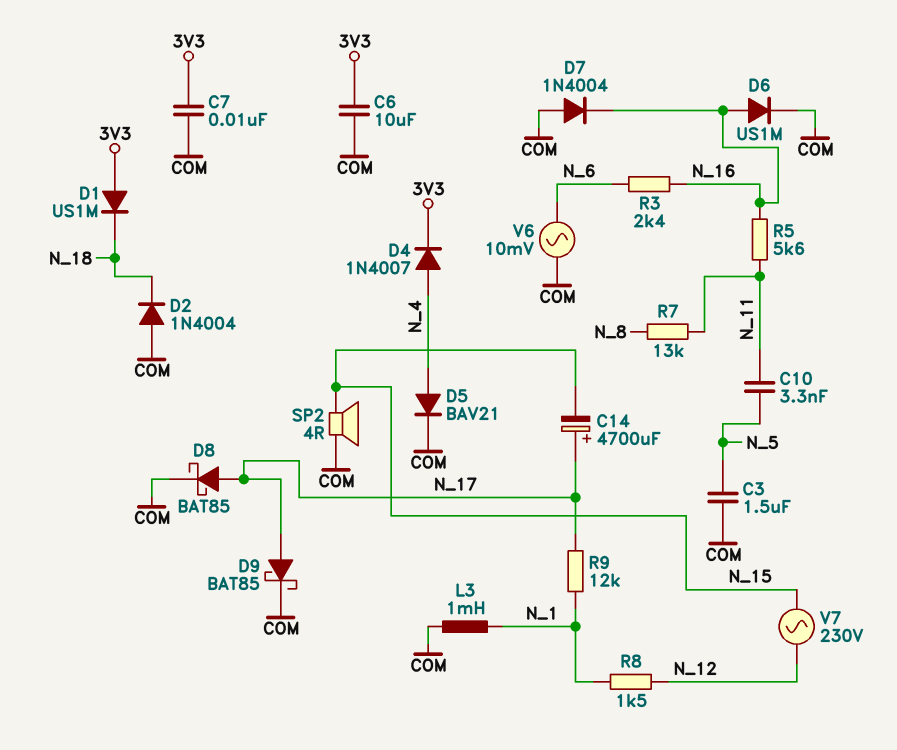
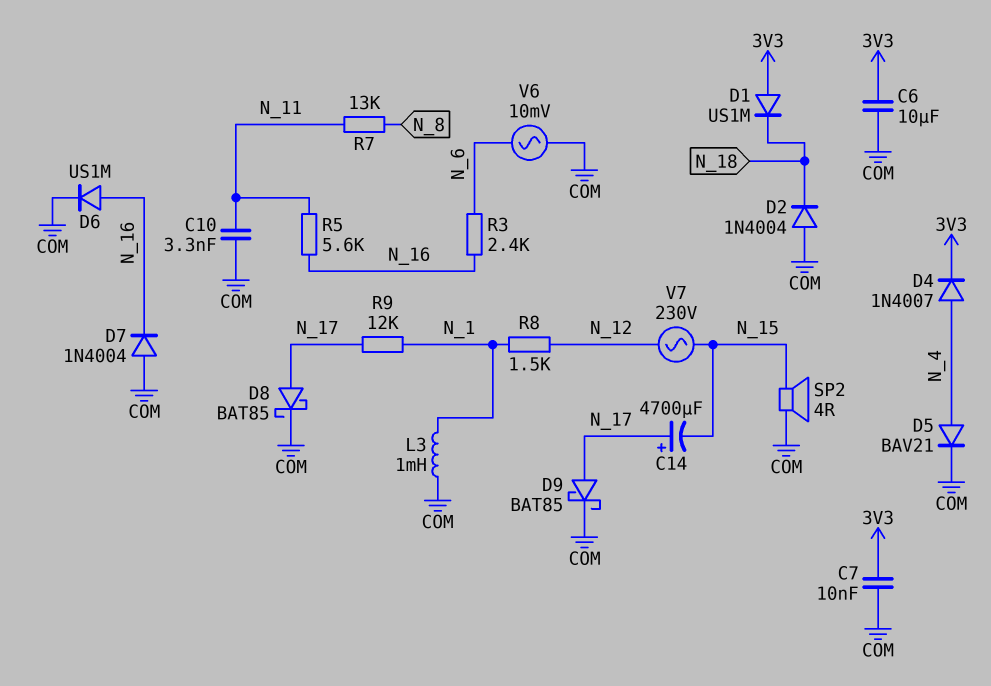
C3: 1.5uF (COM, N_5) -> none
C10: 3.3nF (N_5, N_11) -> 3.3nF (COM, N_11)

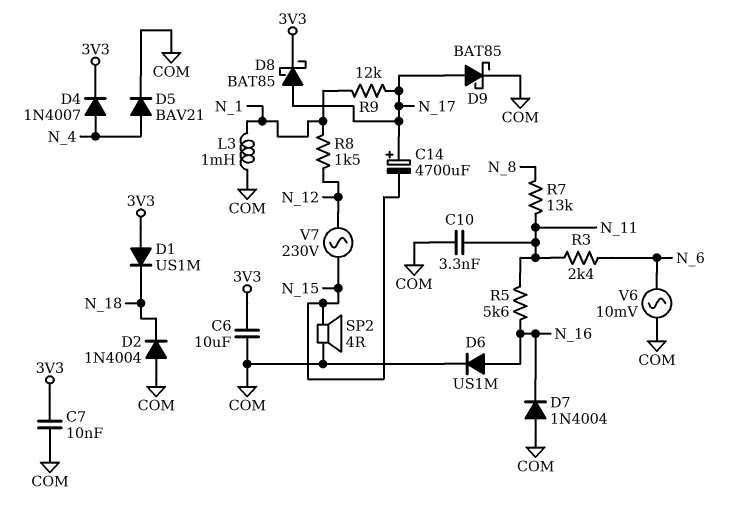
D8: schottky BAT85 (A N_17, K COM) -> schottky BAT85 (A N_17, K 3V3)
R3: 2.4k (N_6, N_16) -> 2.4k (N_6, N_11)

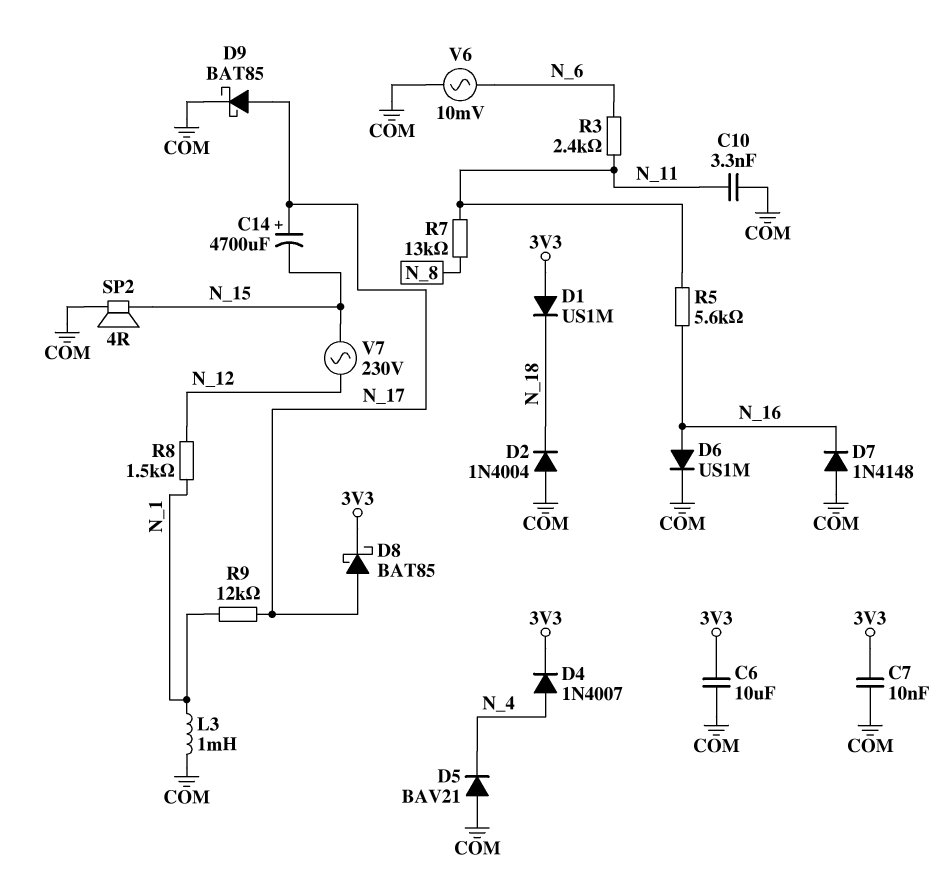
D5: diode BAV21 (A N_4, K COM) -> diode BAV21 (A COM, K N_4)
D7: diode 1N4004 (A COM, K N_16) -> diode 1N4148 (A COM, K N_16)

